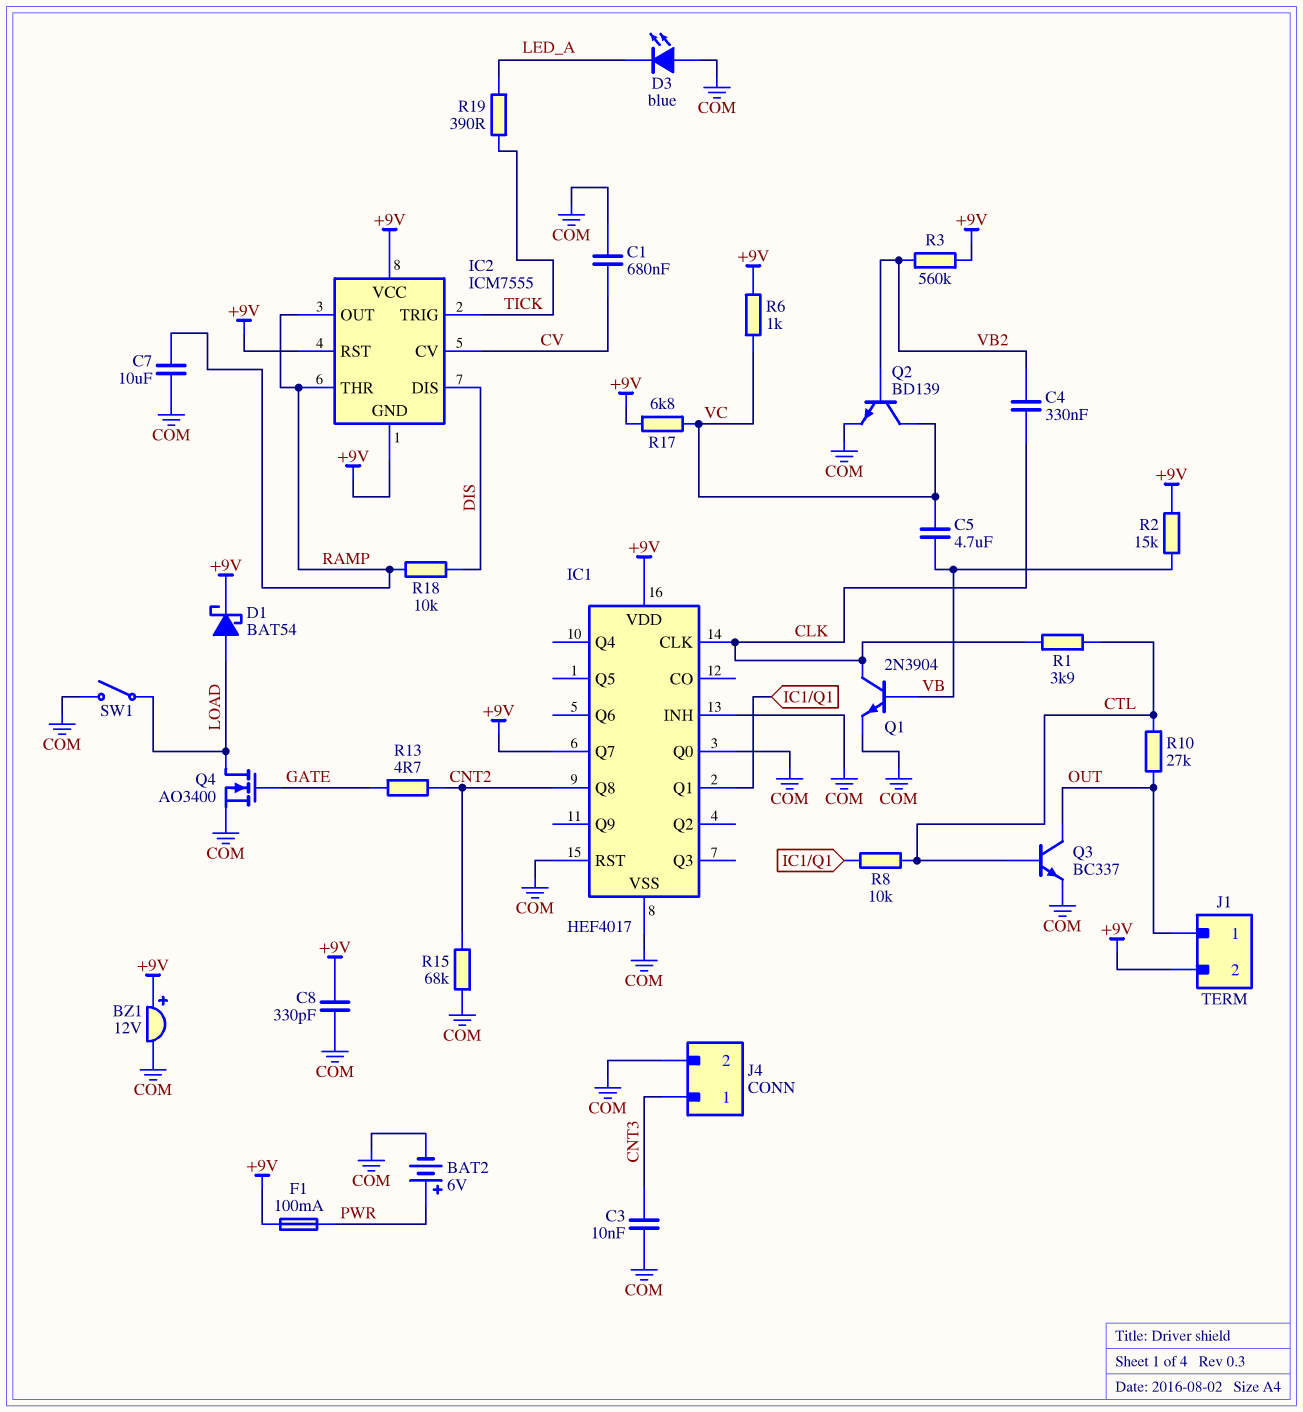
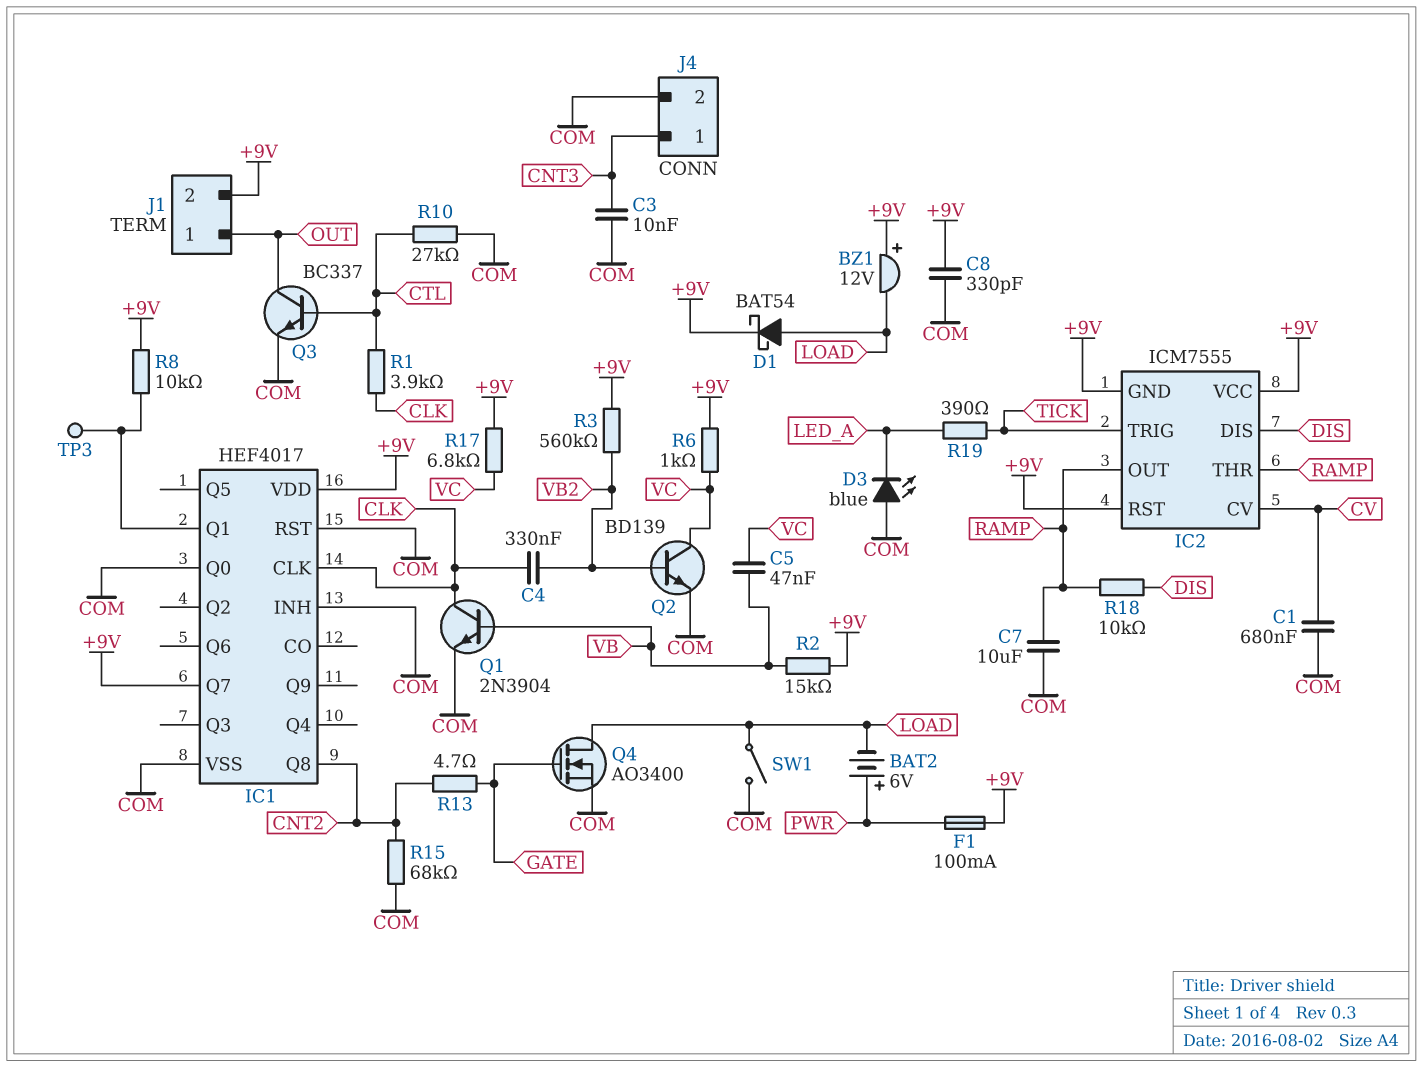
BAT2: 6V (plus PWR, minus COM) -> 6V (plus PWR, minus LOAD)
BZ1: buzzer 12V (plus +9V, minus COM) -> buzzer 12V (plus +9V, minus LOAD)
C5: 4.7uF (VB, VC) -> 47nF (VB, VC)
R8: 10k (CTL, IC1/Q1) -> 10k (+9V, IC1/Q1)
R10: 27k (CTL, OUT) -> 27k (COM, CTL)
TP3: none -> test point (IC1/Q1)

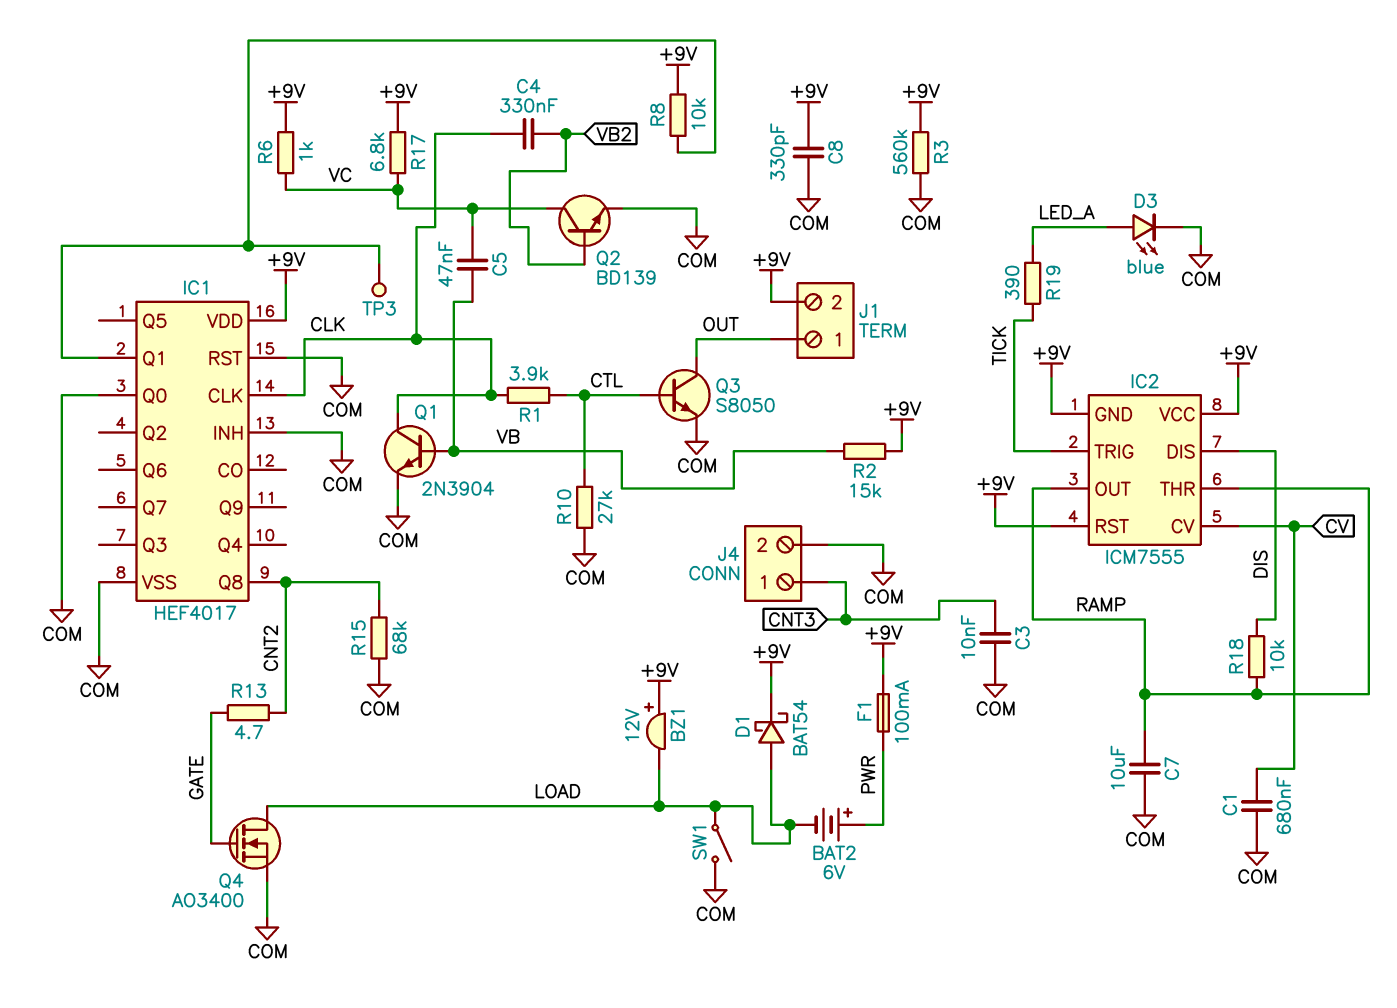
D3: LED blue (A COM, K LED_A) -> LED blue (A LED_A, K COM)
IC1 pin Q7: +9V -> none
Q3: NPN BC337 (B CTL, C OUT, E COM) -> NPN S8050 (B CTL, C OUT, E COM)
R3: 560k (+9V, VB2) -> 560k (+9V, COM)

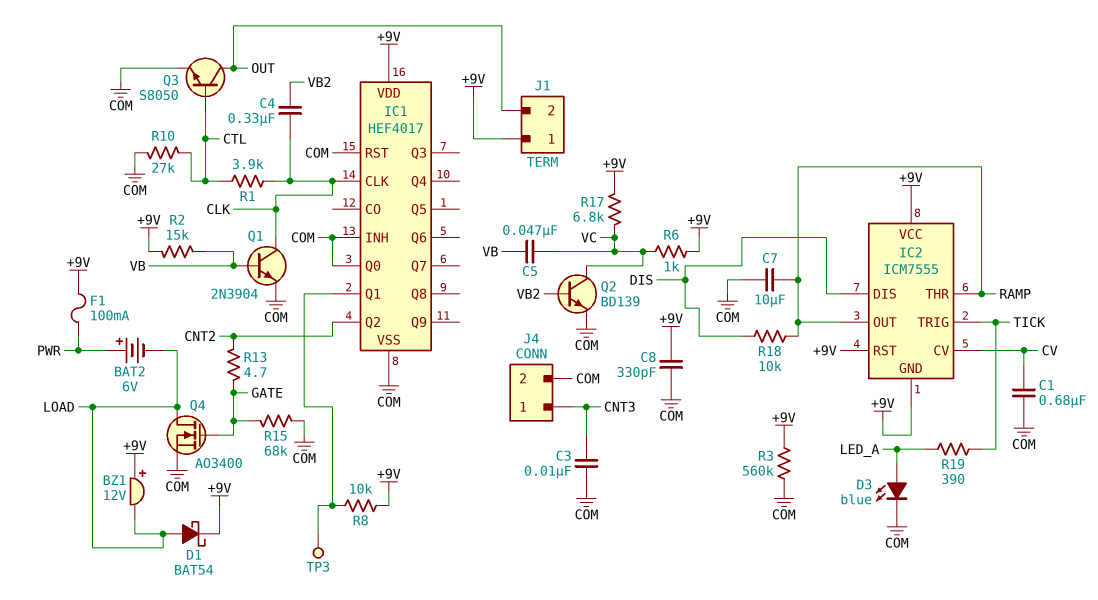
IC1 pin Q2: none -> CNT2
IC1 pin Q8: CNT2 -> none
J1 pin 1: OUT -> +9V
J1 pin 2: +9V -> OUT
R15: 68k (CNT2, COM) -> 68k (COM, GATE)
SW1: switch (COM, LOAD) -> none

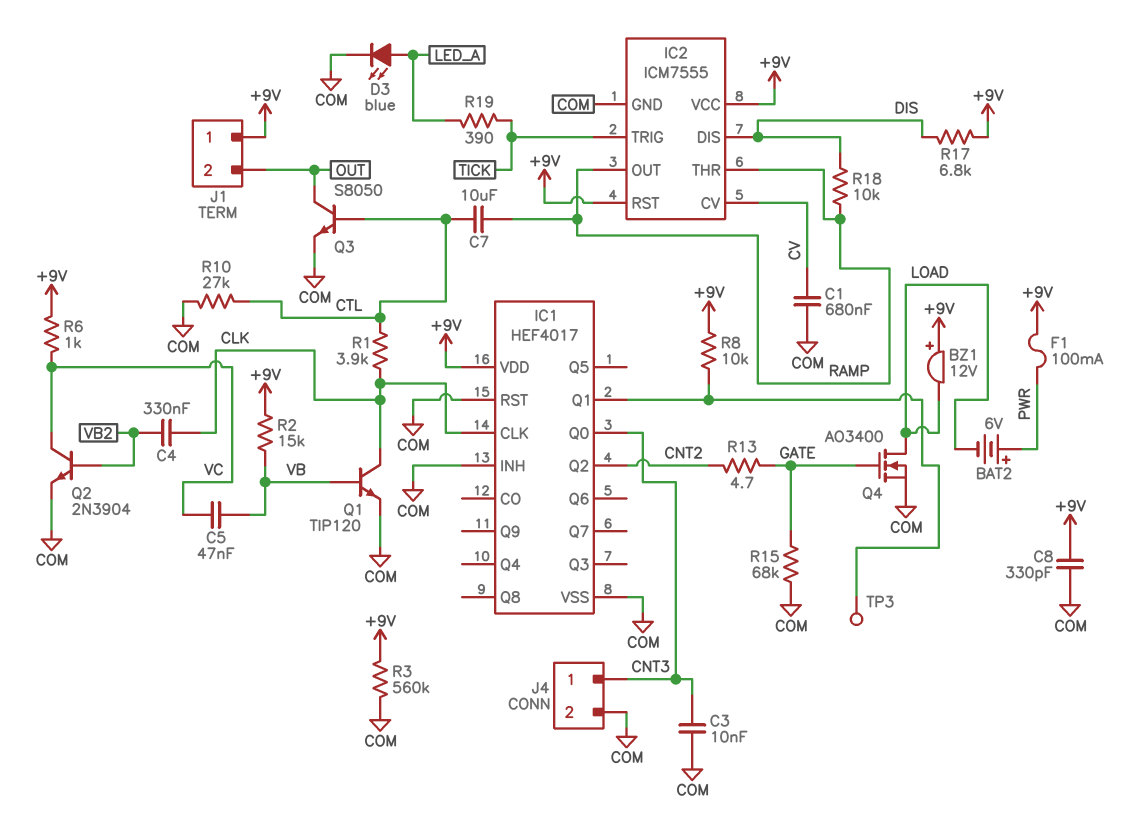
C7: 10uF (COM, RAMP) -> 10uF (CTL, RAMP)
D1: schottky BAT54 (A LOAD, K +9V) -> none
IC1 pin Q0: COM -> CNT3
IC2 pin GND: +9V -> COM
Q1: NPN 2N3904 (B VB, C CLK, E COM) -> NPN TIP120 (B VB, C CLK, E COM)
Q2: NPN BD139 (B VB2, C VC, E COM) -> NPN 2N3904 (B VB2, C VC, E COM)
R17: 6.8k (+9V, VC) -> 6.8k (+9V, DIS)

